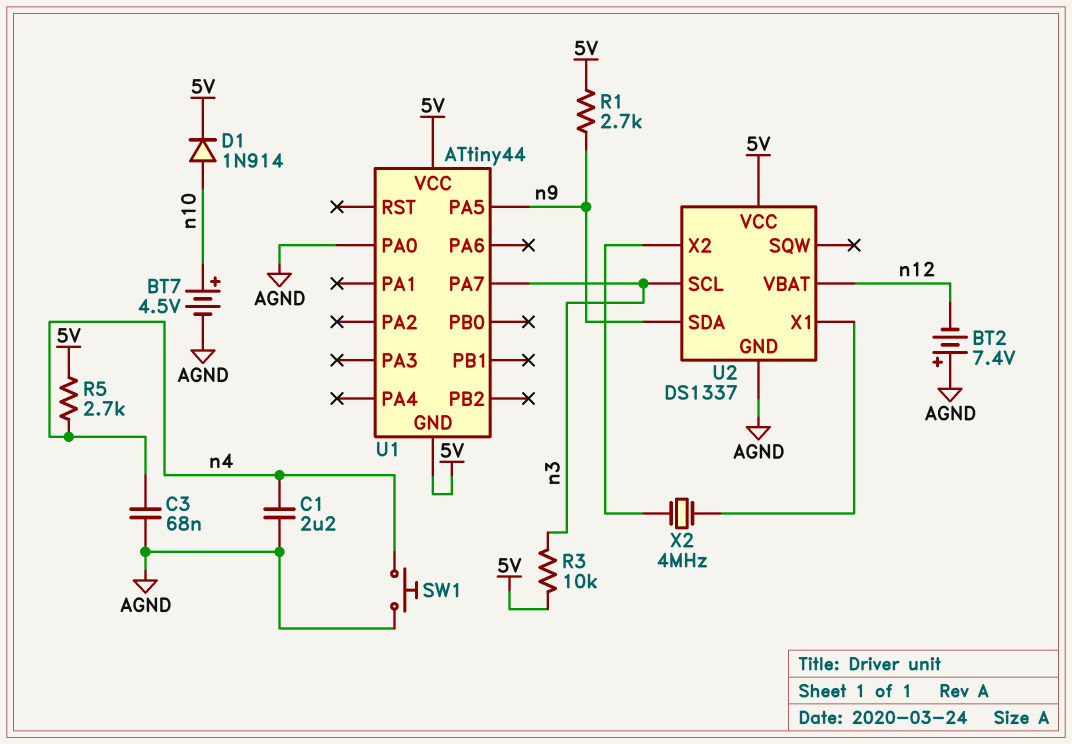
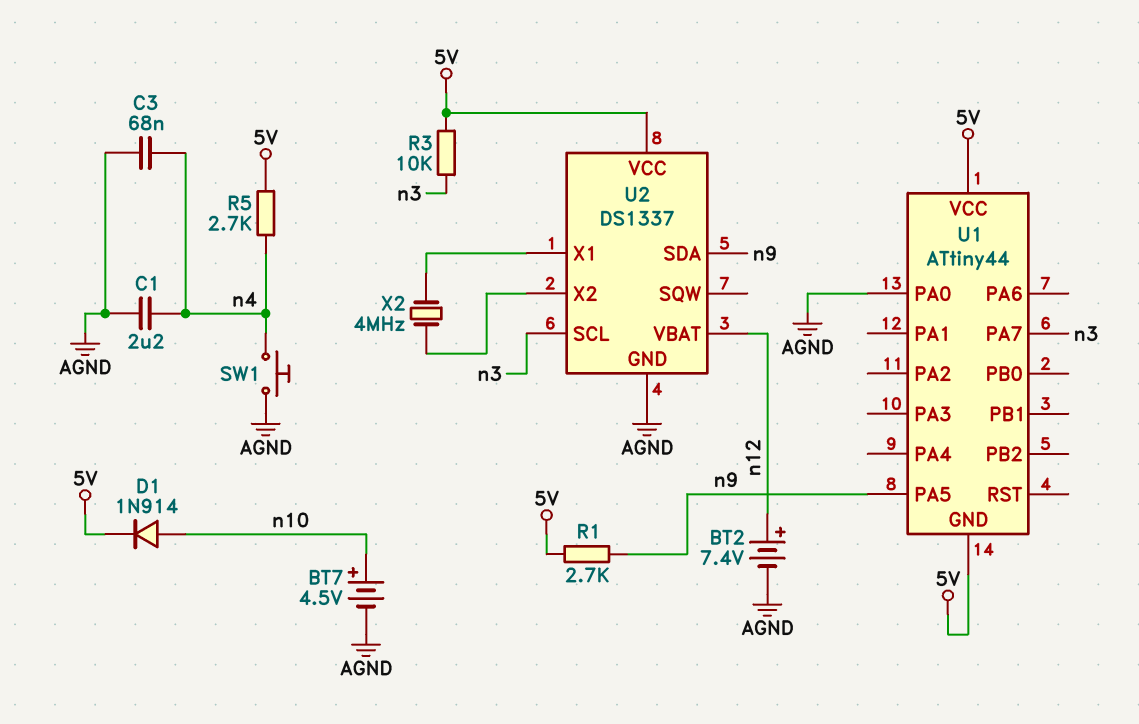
BT2: 7.4V (plus AGND, minus n12) -> 7.4V (plus n12, minus AGND)

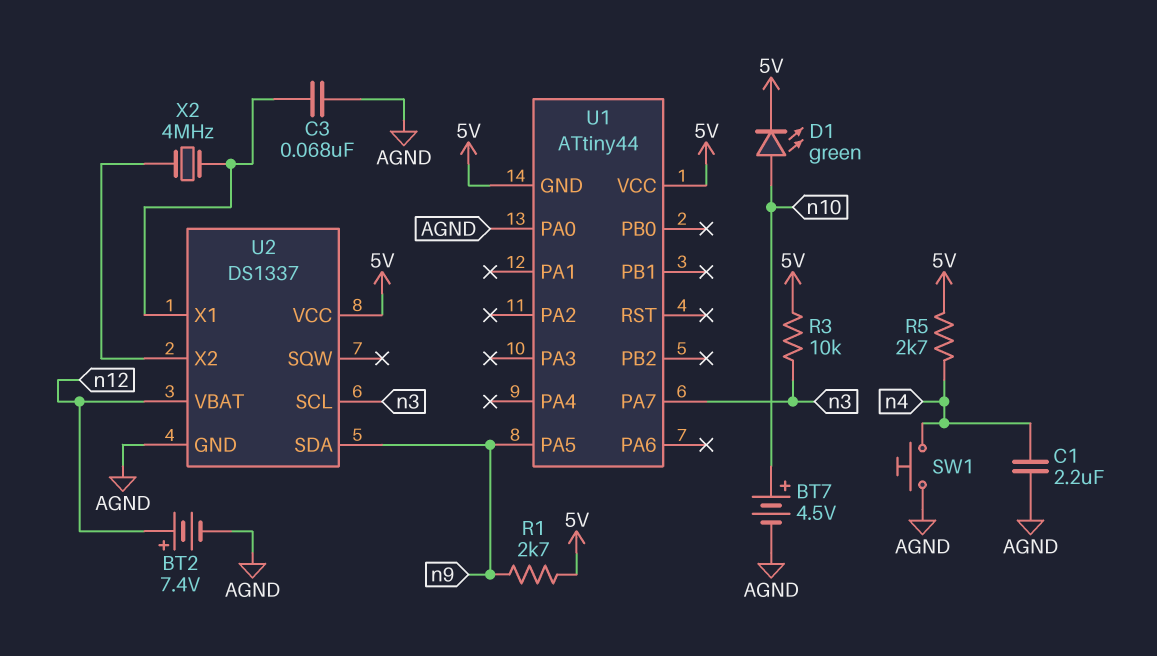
C3: 68nF (AGND, n4) -> 68nF (AGND, U2/X1)
D1: diode 1N914 (A n10, K 5V) -> LED green (A n10, K 5V)

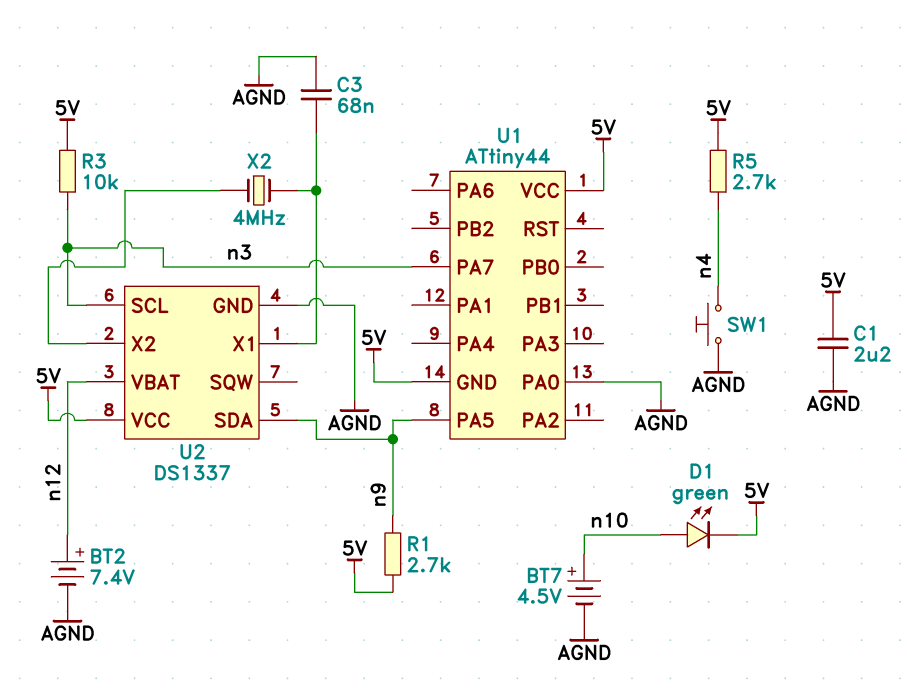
C1: 2.2uF (AGND, n4) -> 2.2uF (5V, AGND)

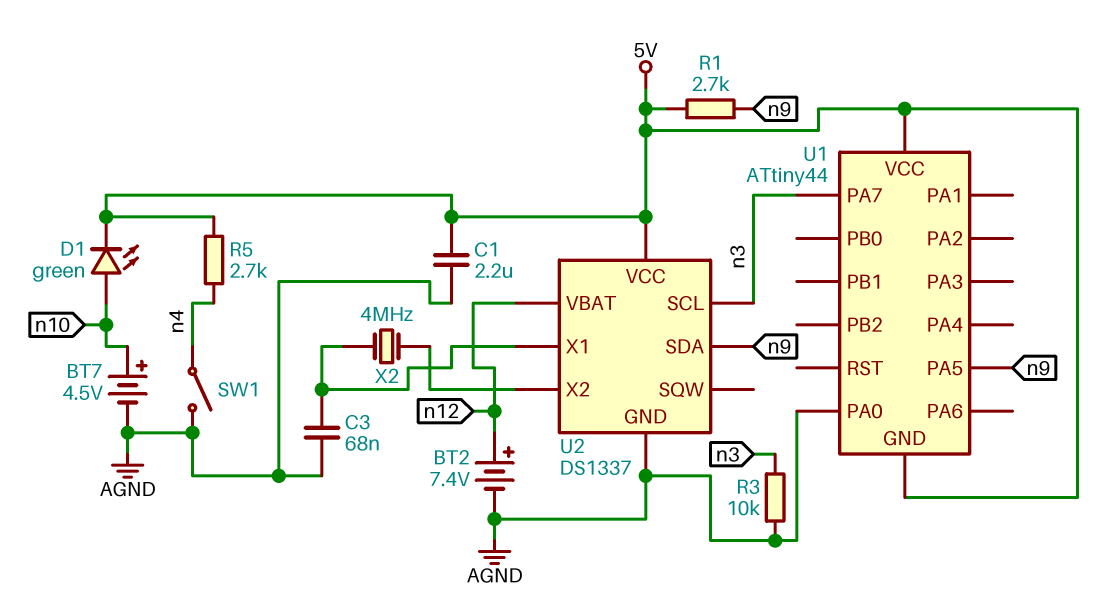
R3: 10k (5V, n3) -> 10k (AGND, n3)
SW1: button (AGND, n4) -> switch (AGND, n4)

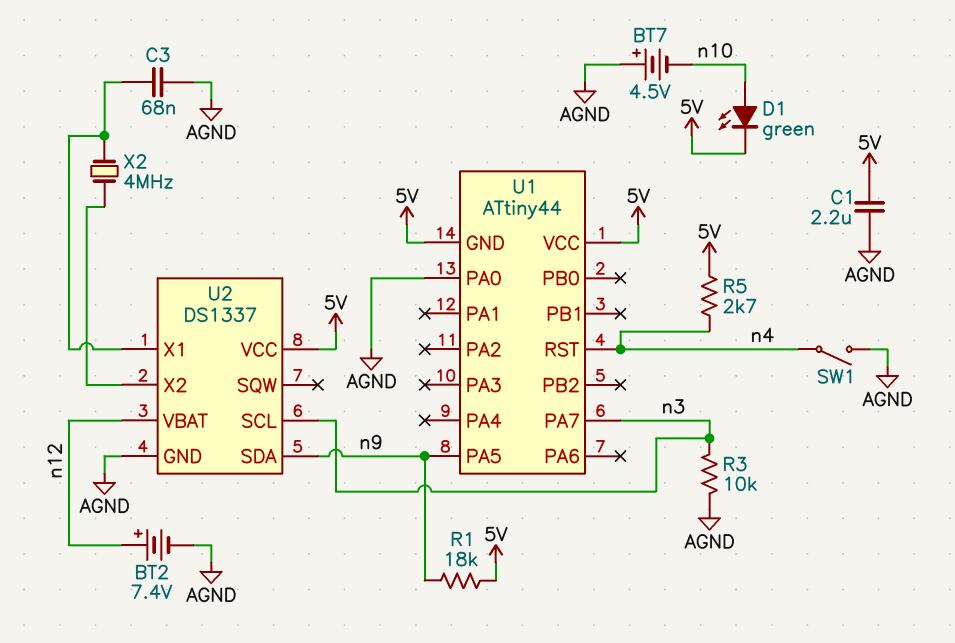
BT7: 4.5V (plus n10, minus AGND) -> 4.5V (plus AGND, minus n10)
R1: 2.7k (5V, n9) -> 18k (5V, n9)
U1 pin RST: none -> n4

